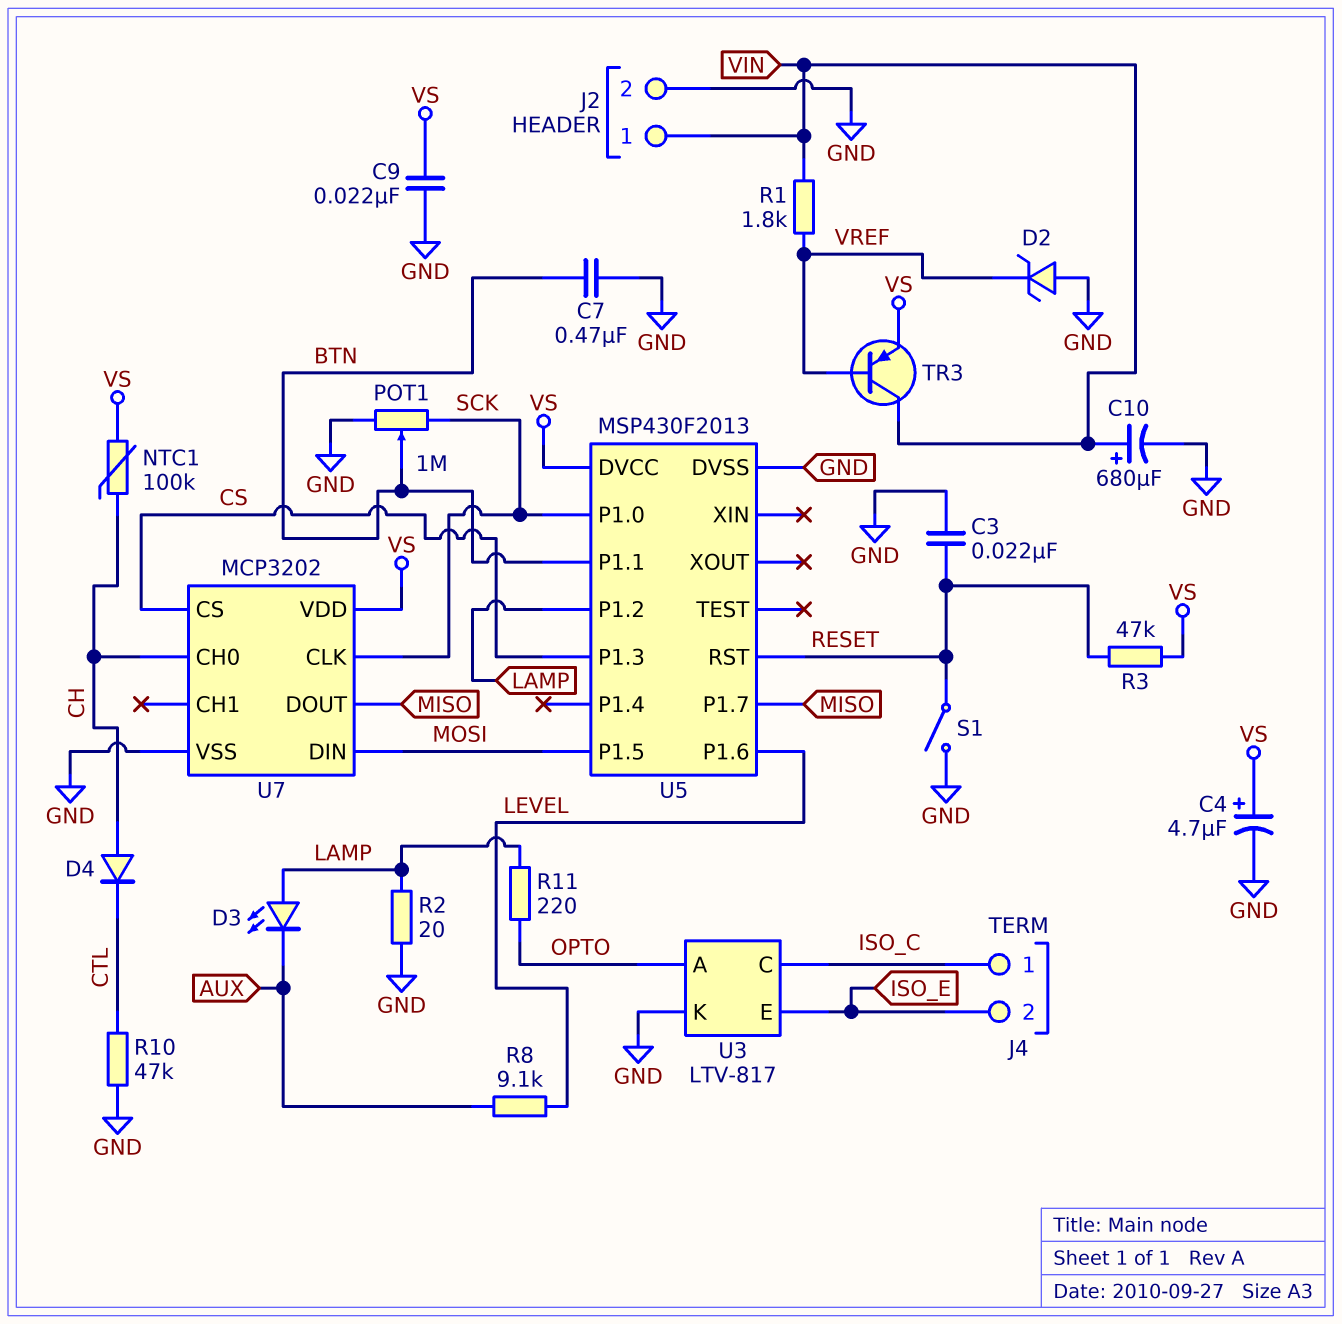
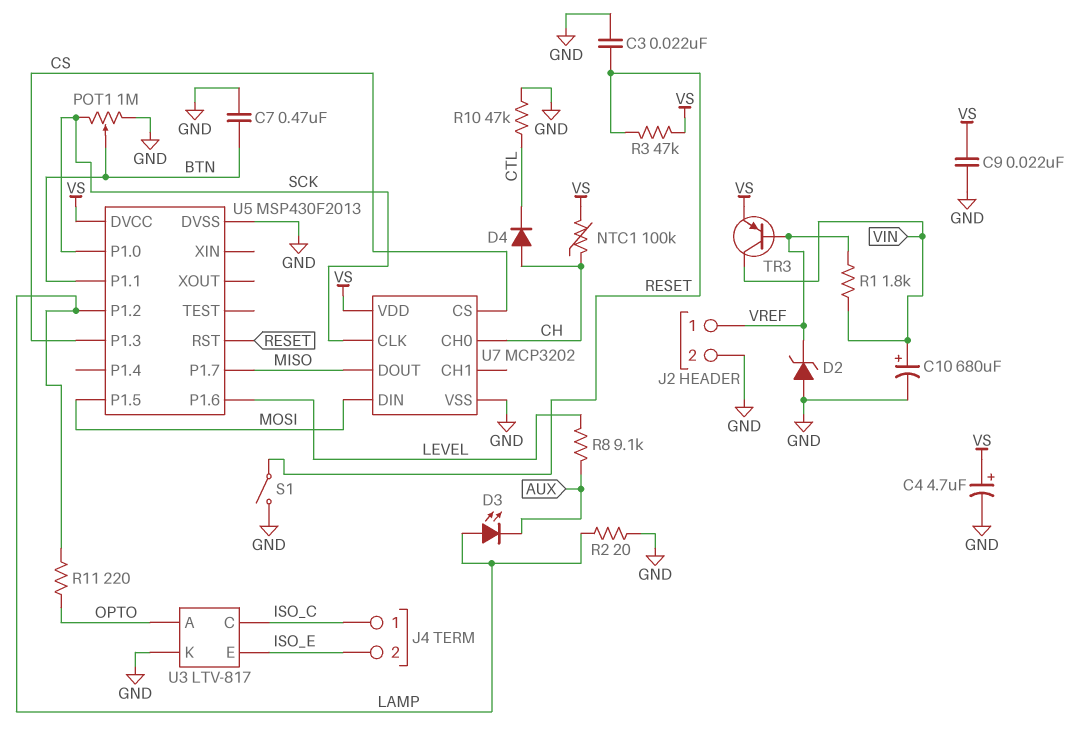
J2 pin 1: VIN -> VREF

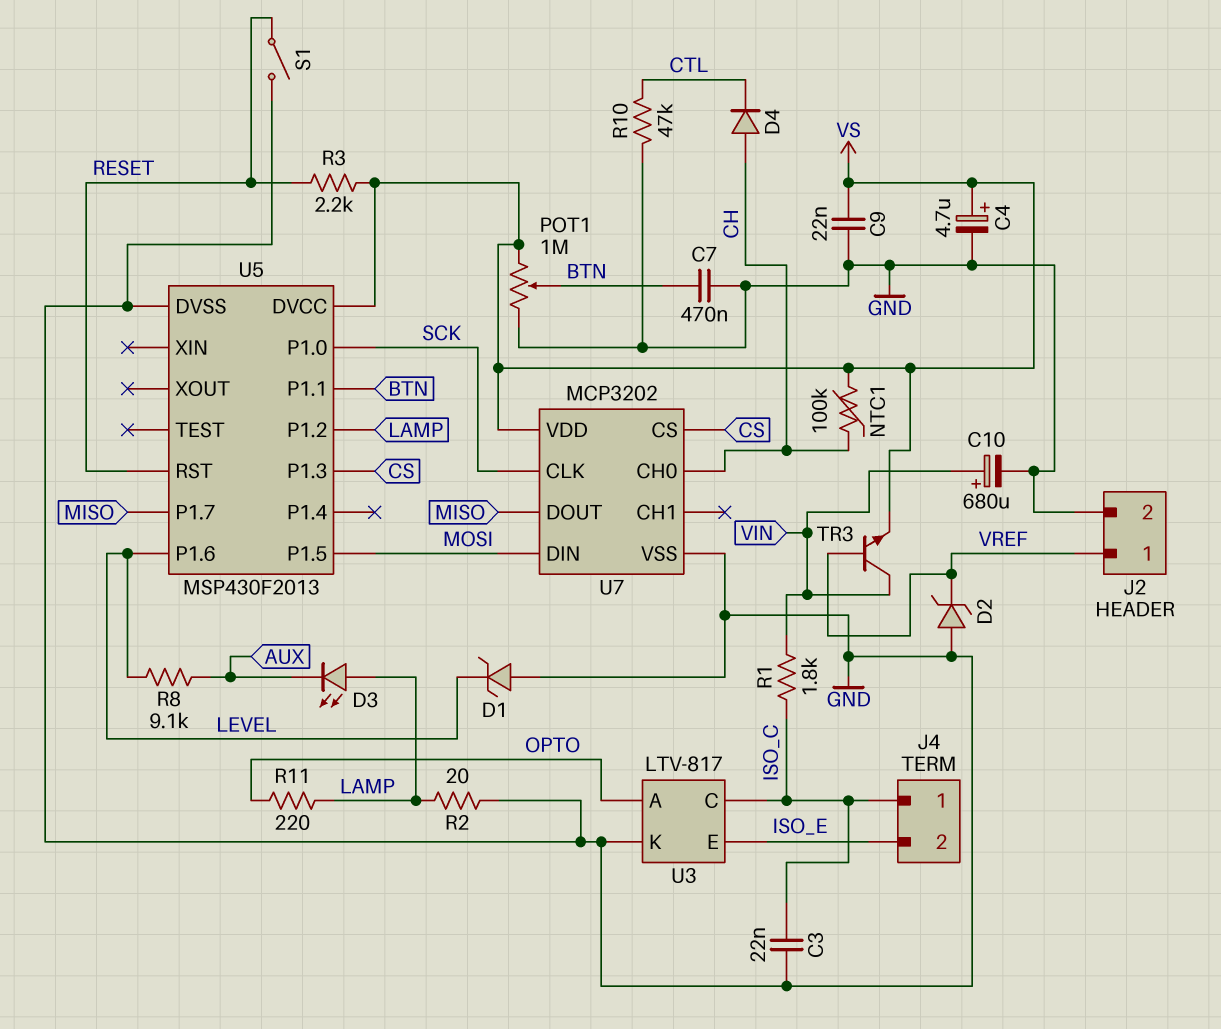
C3: 22nF (GND, RESET) -> 22nF (GND, ISO_C)
D1: none -> zener (A GND, K LEVEL)
POT1: 1M (GND, SCK, wiper BTN) -> 1M (GND, VS, wiper BTN)
R1: 1.8k (VIN, VREF) -> 1.8k (ISO_C, VIN)
R3: 47k (RESET, VS) -> 2.2k (RESET, VS)
TR3: PNP (B VREF, C VIN, E VS) -> NPN (B VREF, C VIN, E VS)

